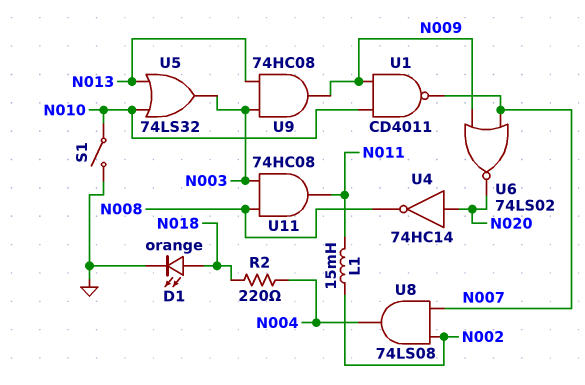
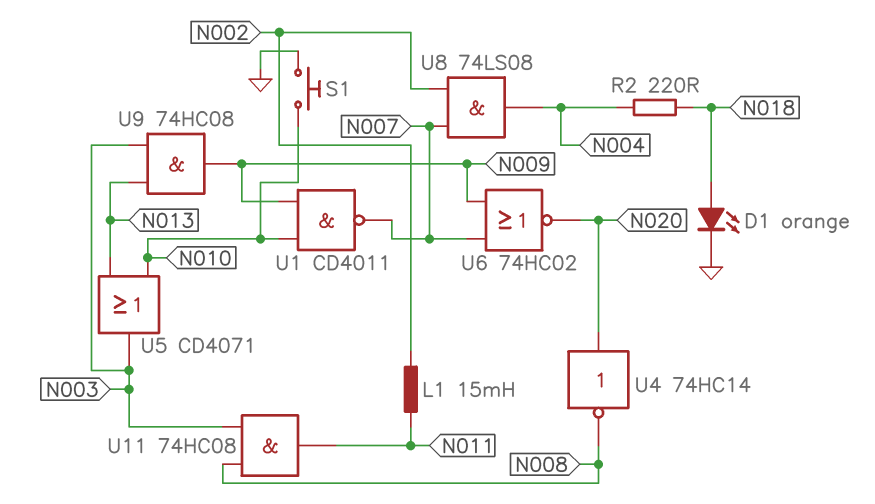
S1: switch (GND, N010) -> button (GND, N010)
U5: OR 74LS32 (in N010, in N013, out N003) -> OR CD4071 (in N010, in N013, out N003)
U6: NOR 74LS02 (in N007, in N009, out N020) -> NOR 74HC02 (in N007, in N009, out N020)

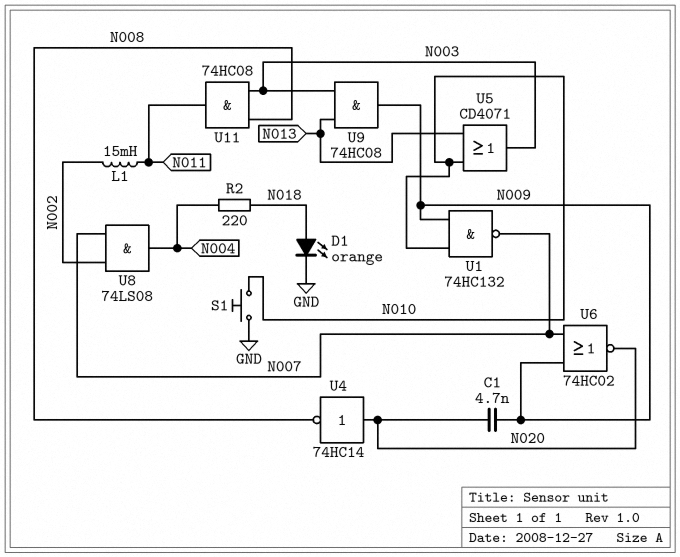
C1: none -> 4.7nF (N009, N020)
U1: NAND CD4011 (in N009, in N010, out N007) -> NAND 74HC132 (in N009, in N010, out N007)

